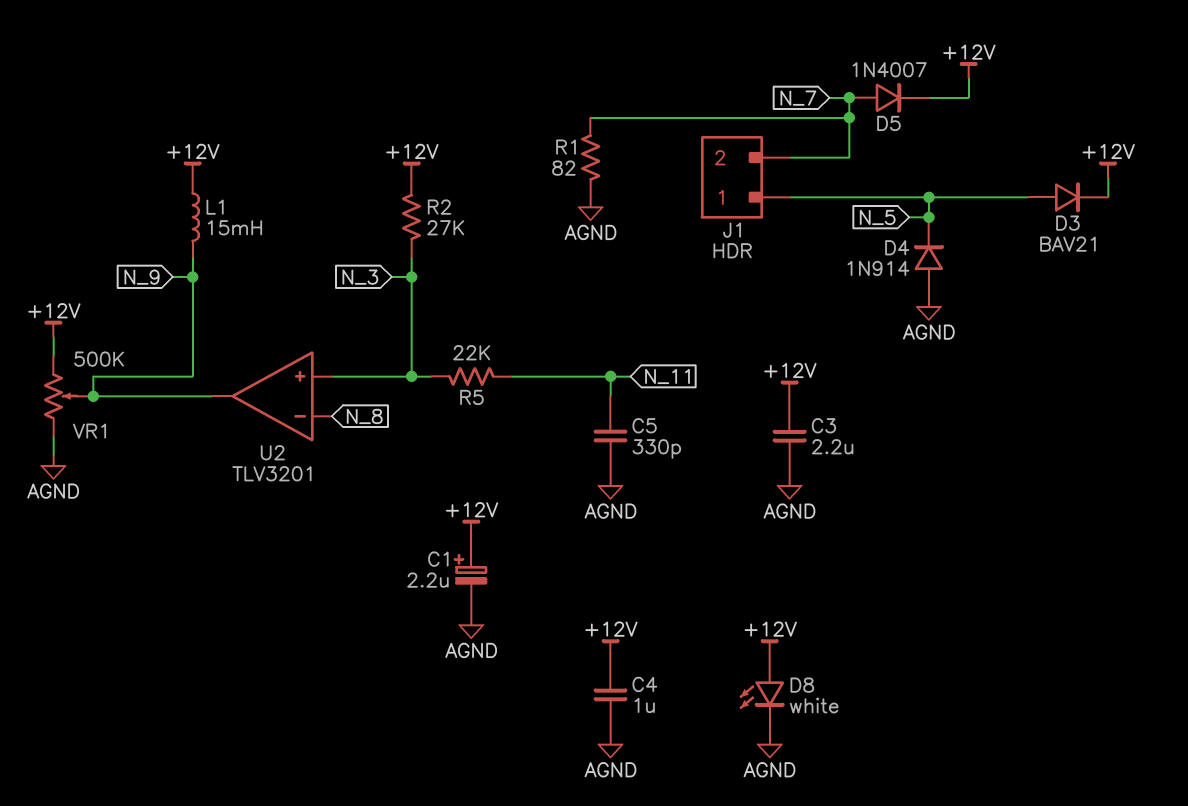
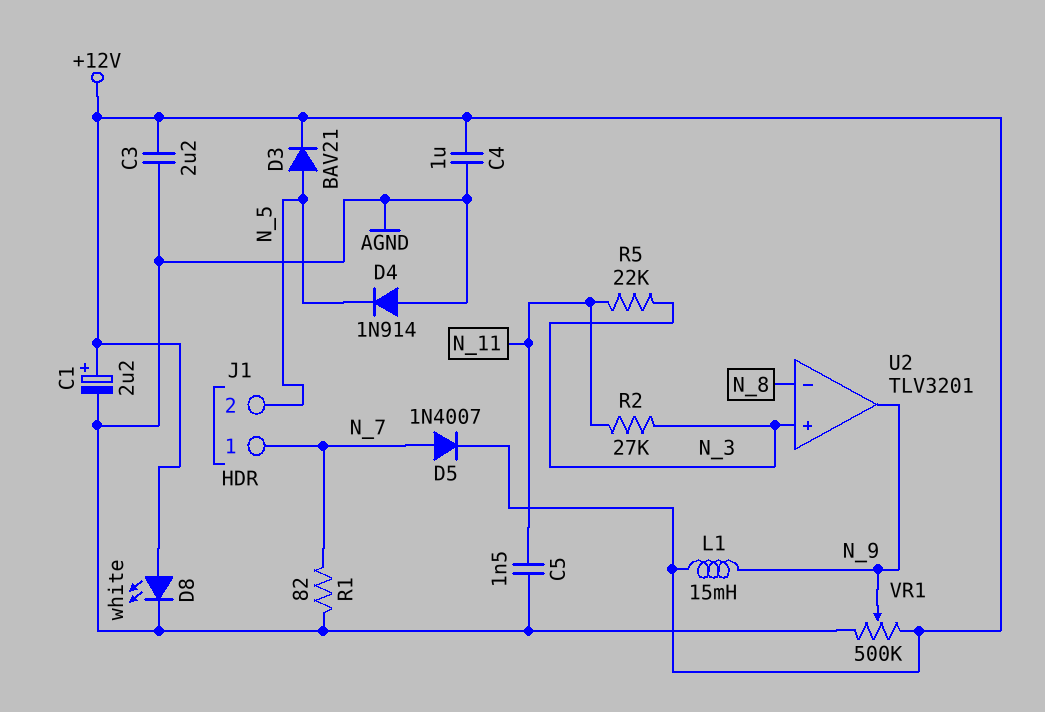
C5: 330pF (AGND, N_11) -> 1.5nF (AGND, N_11)
J1 pin 1: N_5 -> N_7
J1 pin 2: N_7 -> N_5
R2: 27k (+12V, N_3) -> 27k (N_3, N_11)

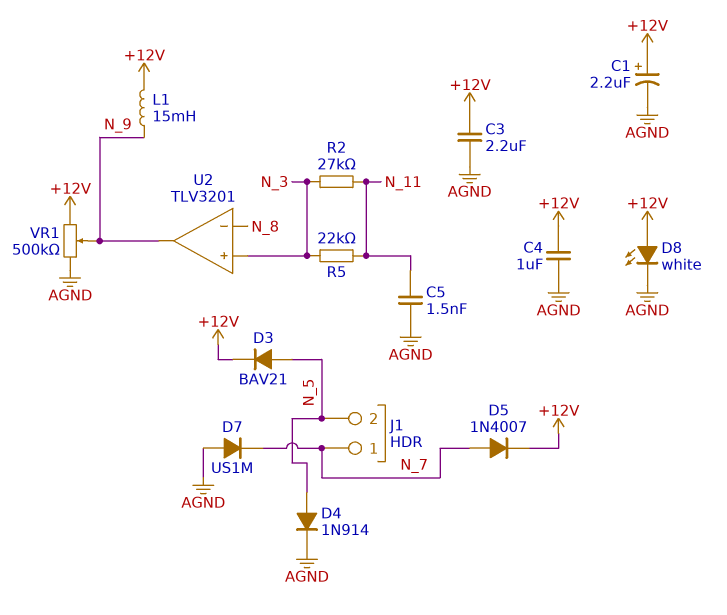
D4: diode 1N914 (A AGND, K N_5) -> diode 1N914 (A N_5, K AGND)
D7: none -> diode US1M (A AGND, K N_7)
R1: 82 (AGND, N_7) -> none

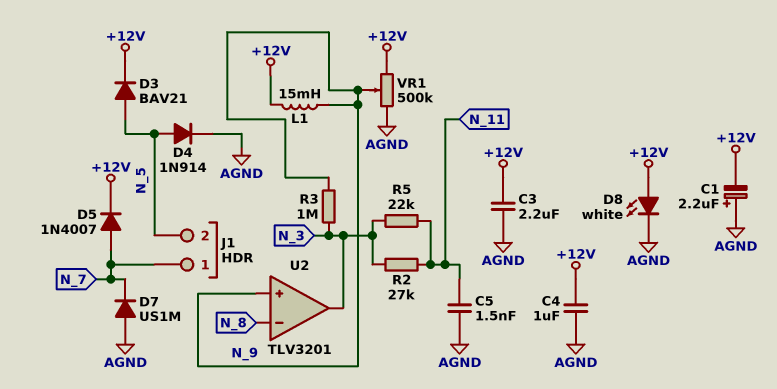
C1: 2.2uF (plus +12V, minus AGND) -> 2.2uF (plus AGND, minus +12V)
R3: none -> 1M (N_3, N_9)
U2 pin in+: N_3 -> N_9
U2 pin out: N_9 -> N_3

